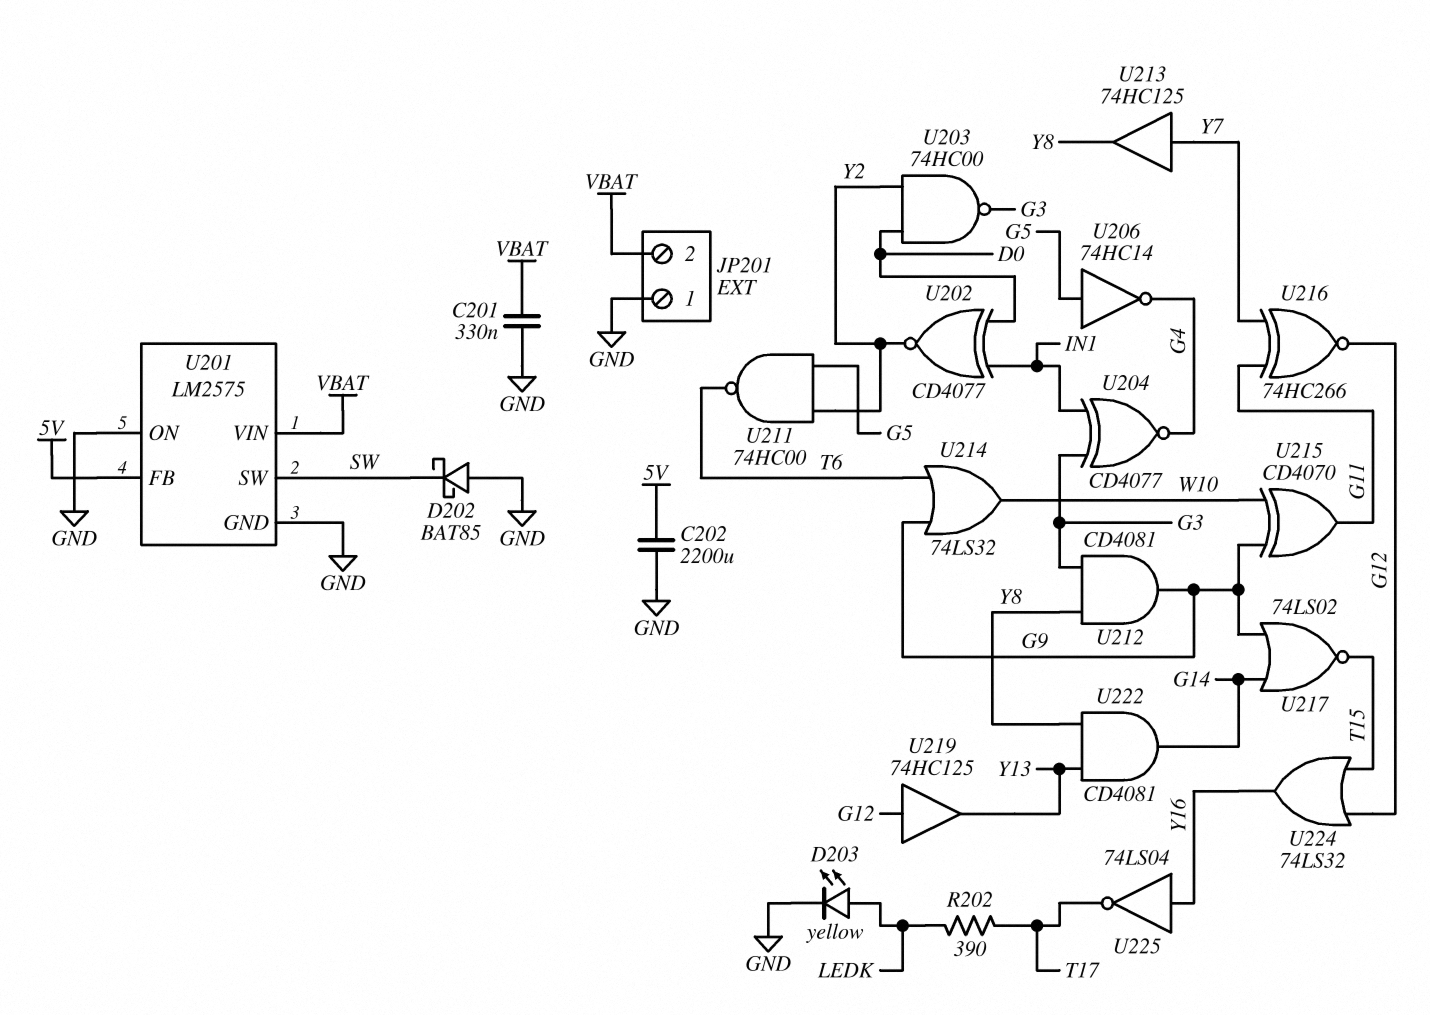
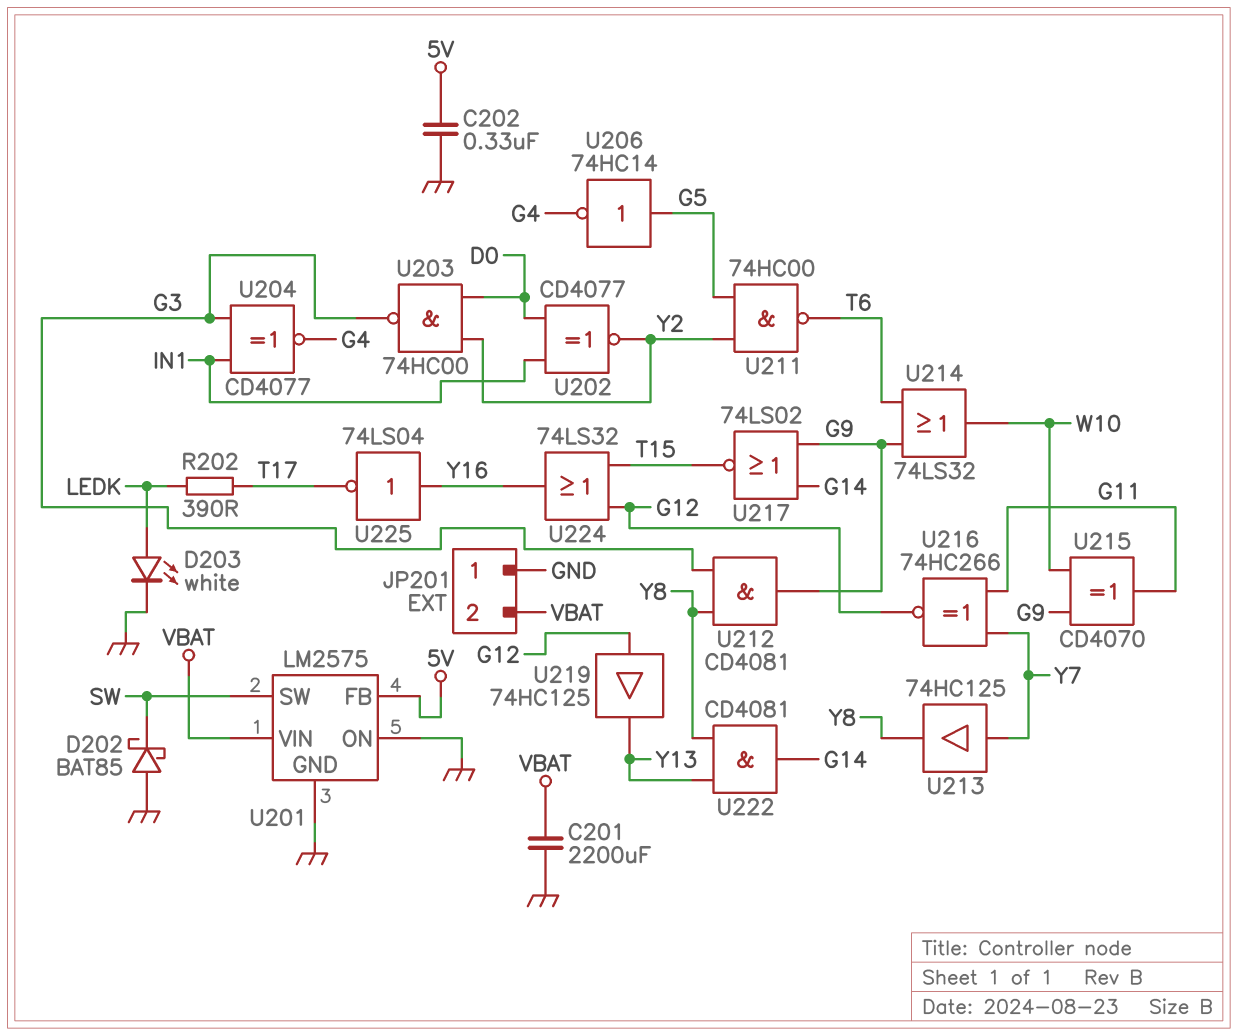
C201: 330nF (GND, VBAT) -> 2200uF (GND, VBAT)
C202: 2200uF (5V, GND) -> 330nF (5V, GND)
D203: LED yellow (A LEDK, K GND) -> LED white (A LEDK, K GND)

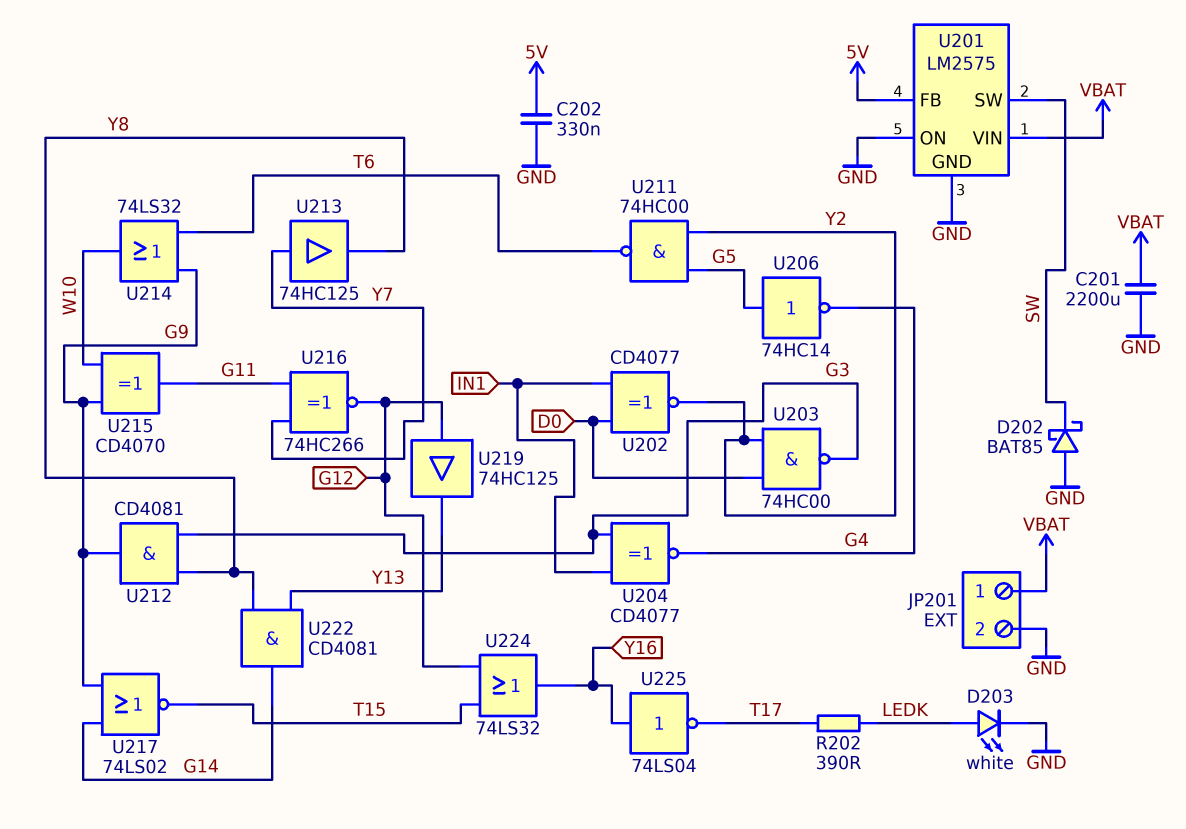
JP201 pin 1: GND -> VBAT
JP201 pin 2: VBAT -> GND

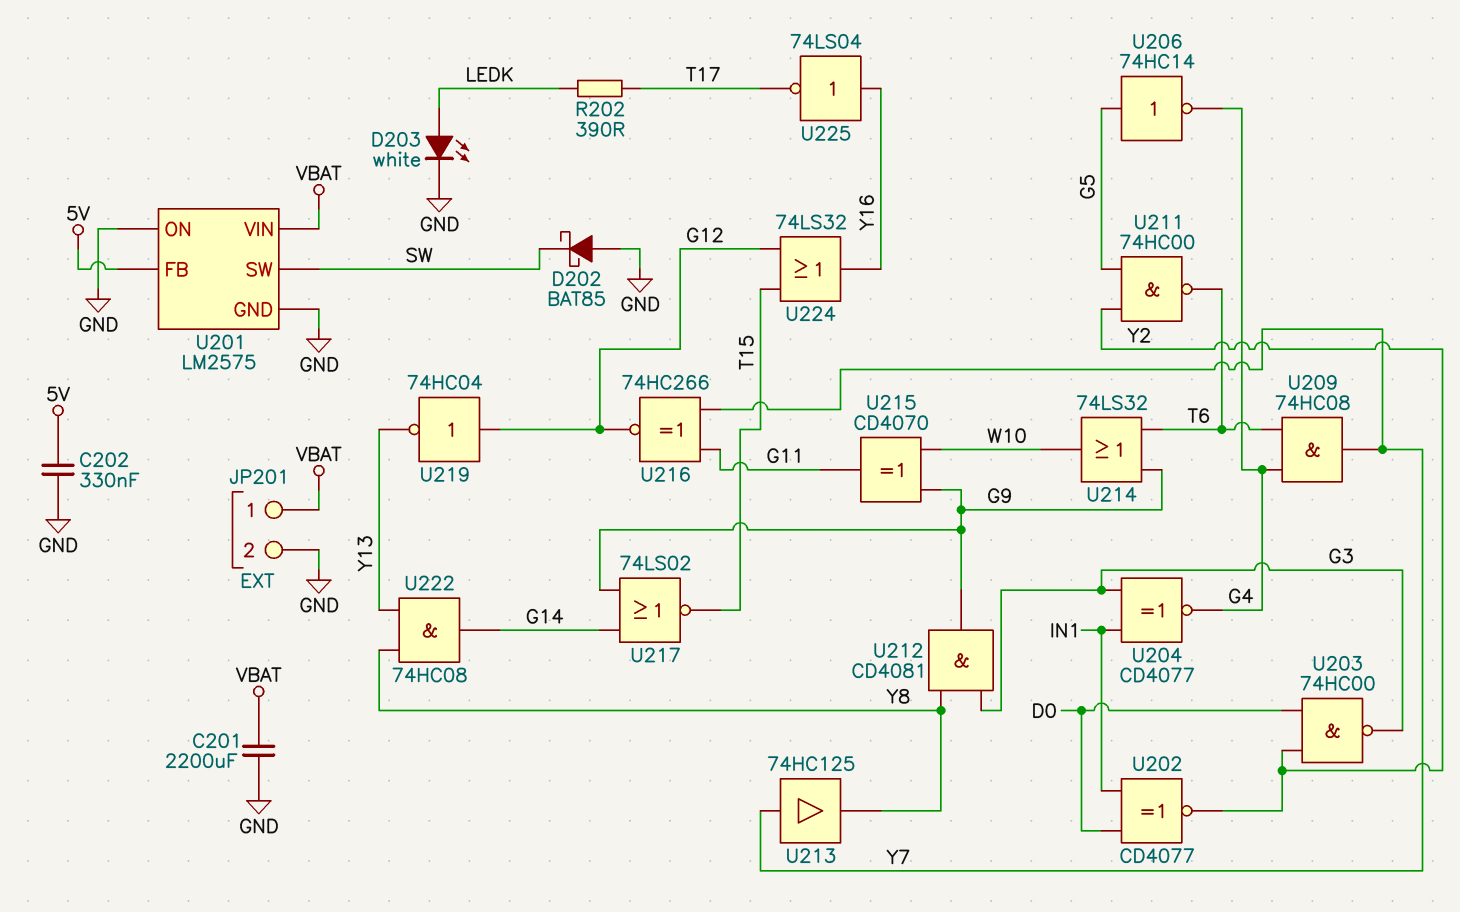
U209: none -> AND 74HC08 (in G4, in T6, out Y7)
U219: buffer 74HC125 (in G12, out Y13) -> NOT 74HC04 (in G12, out Y13)
U222: AND CD4081 (in Y8, in Y13, out G14) -> AND 74HC08 (in Y8, in Y13, out G14)

